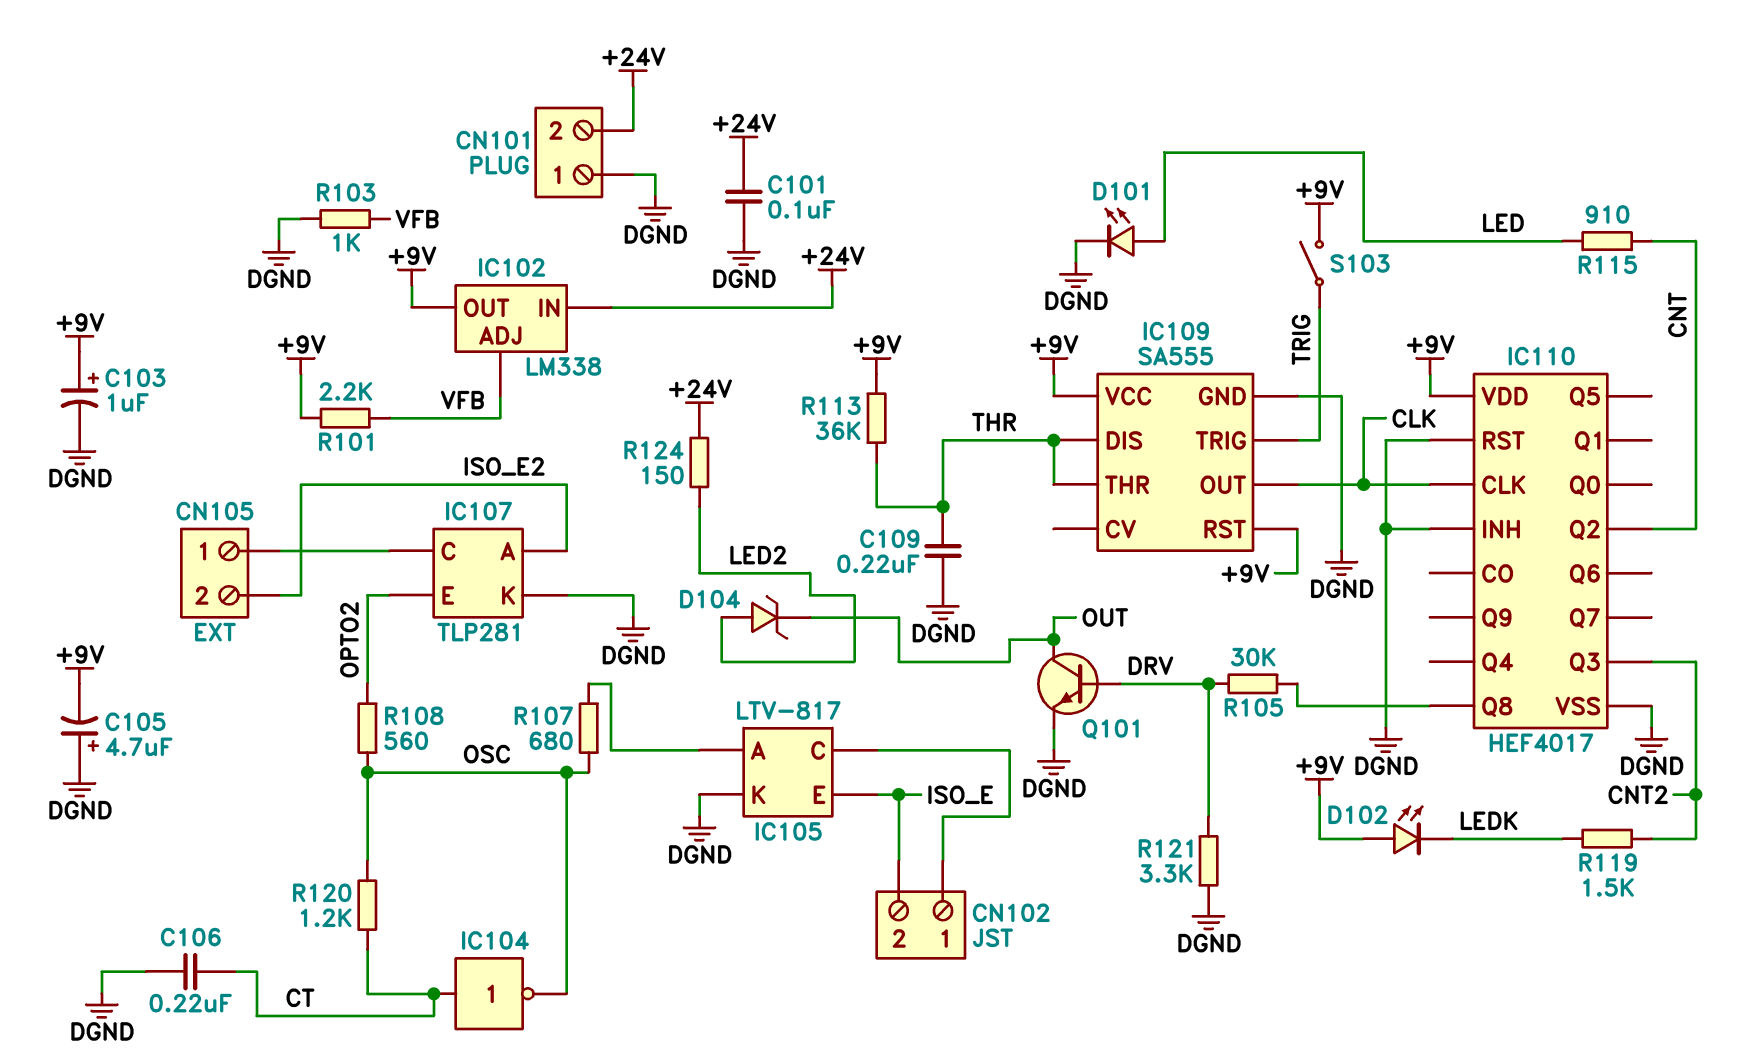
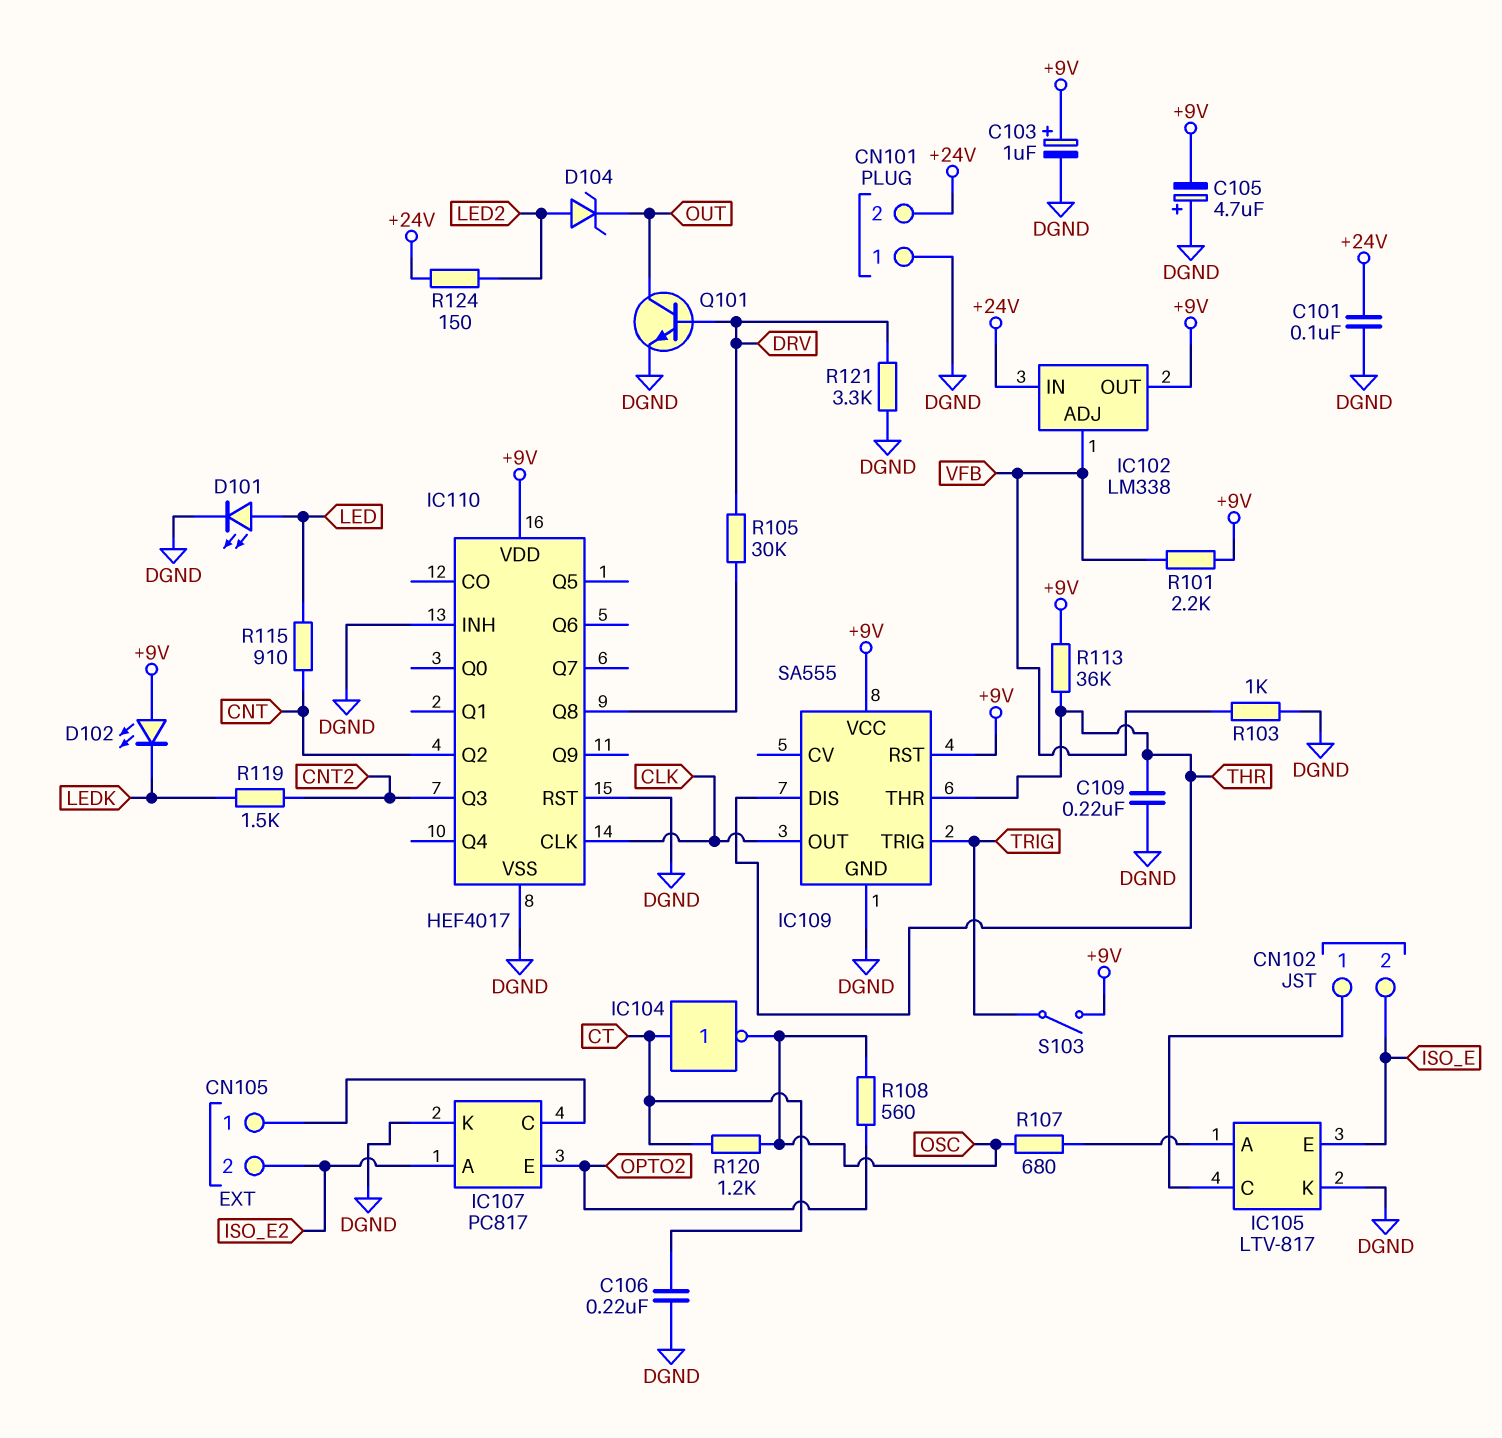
IC107: TLP281 -> PC817

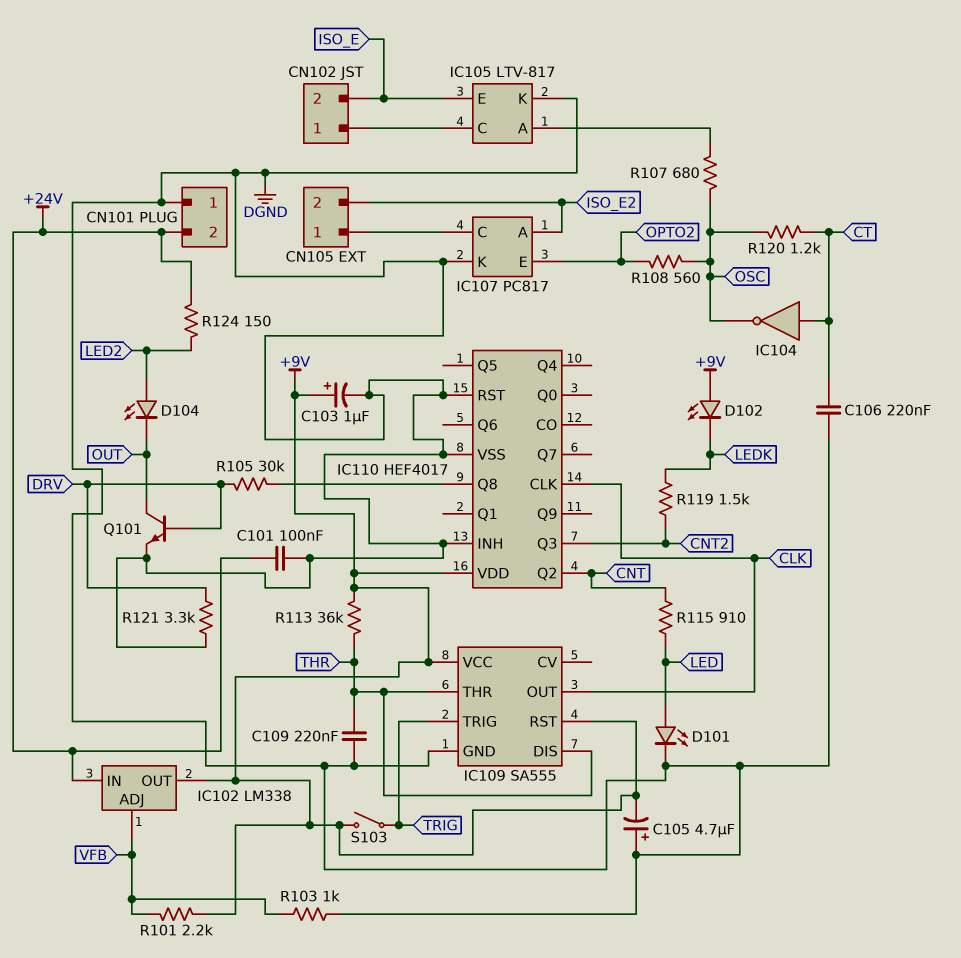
D104: zener (A LED2, K OUT) -> LED (A LED2, K OUT)

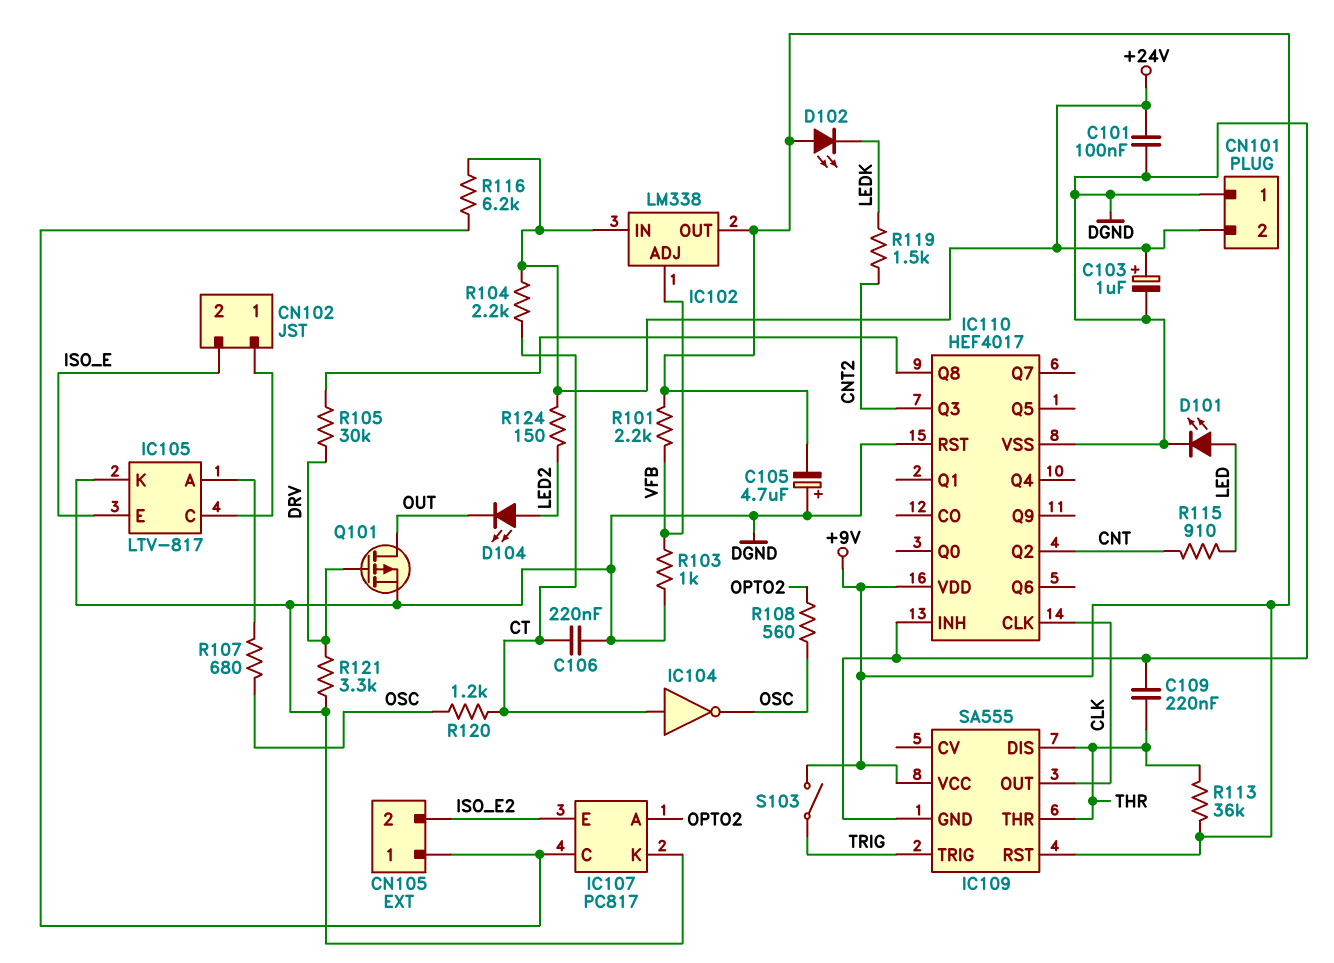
C103: 1uF (plus +9V, minus DGND) -> 1uF (plus +24V, minus DGND)
IC107 pin A: ISO_E2 -> OPTO2
IC107 pin E: OPTO2 -> ISO_E2
Q101: NPN (B DRV, C OUT, E DGND) -> PMOS (G DRV, D OUT, S DGND)
R104: none -> 2.2k (+24V, CT)
R116: none -> 6.2k (+24V, CN105/1)

